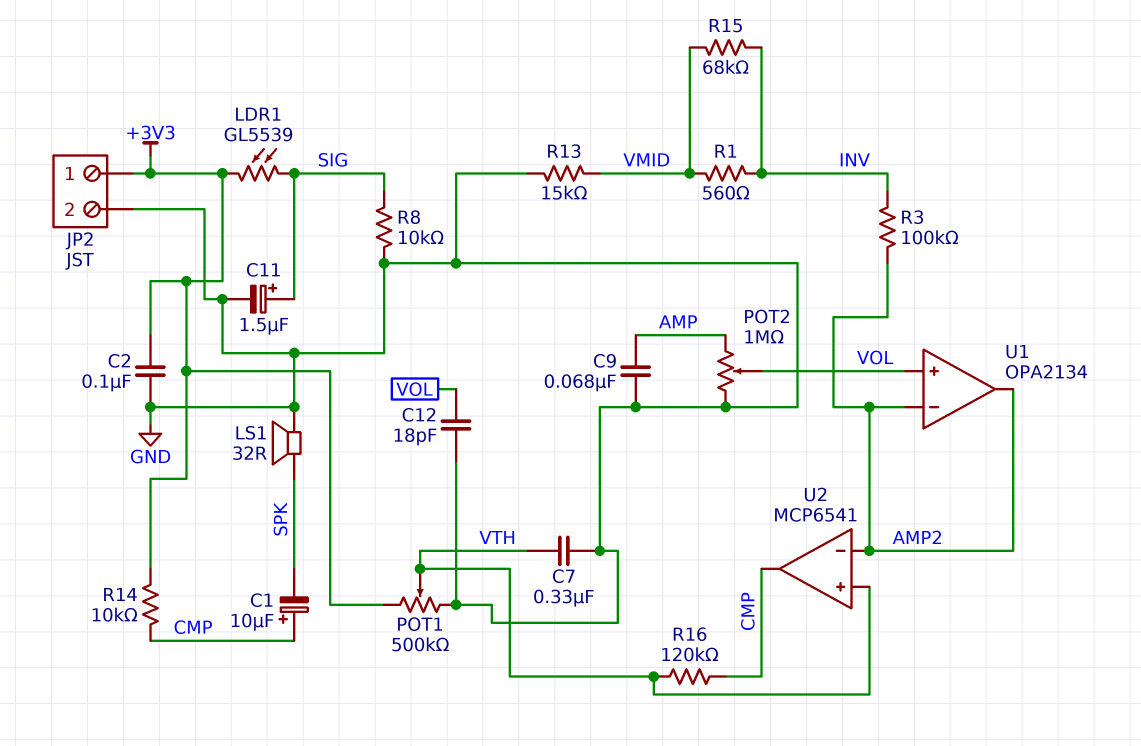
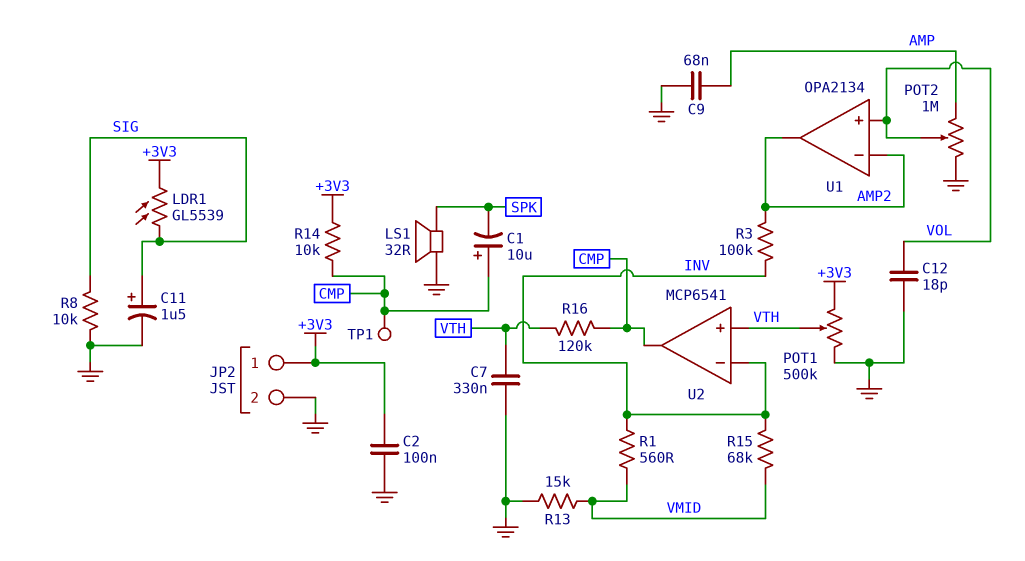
TP1: none -> test point (CMP)
U2 pin in-: AMP2 -> INV

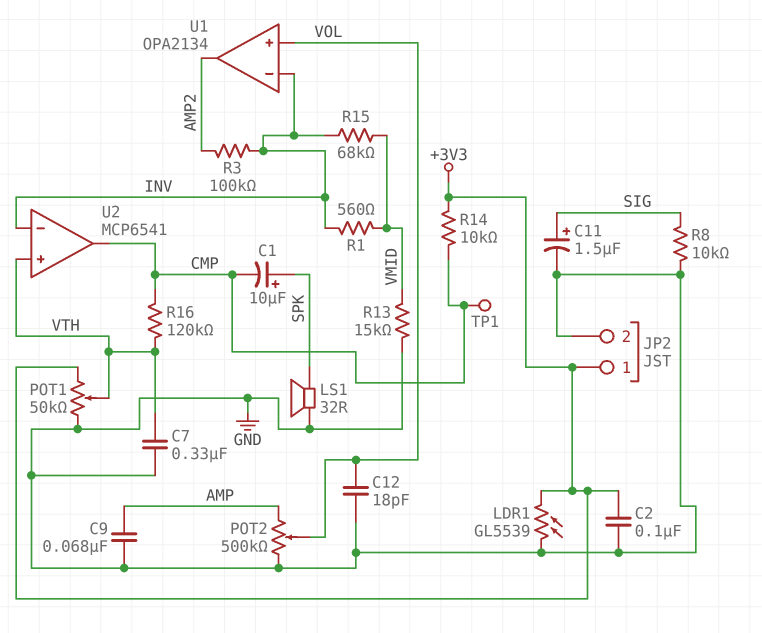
C1: 10uF (plus CMP, minus SPK) -> 10uF (plus SPK, minus CMP)
LDR1: GL5539 (+3V3, SIG) -> GL5539 (+3V3, GND)
POT1: 500k (+3V3, GND, wiper VTH) -> 50k (+3V3, GND, wiper VTH)
POT2: 1M (AMP, GND, wiper VOL) -> 500k (AMP, GND, wiper VOL)
U1 pin in-: AMP2 -> INV

